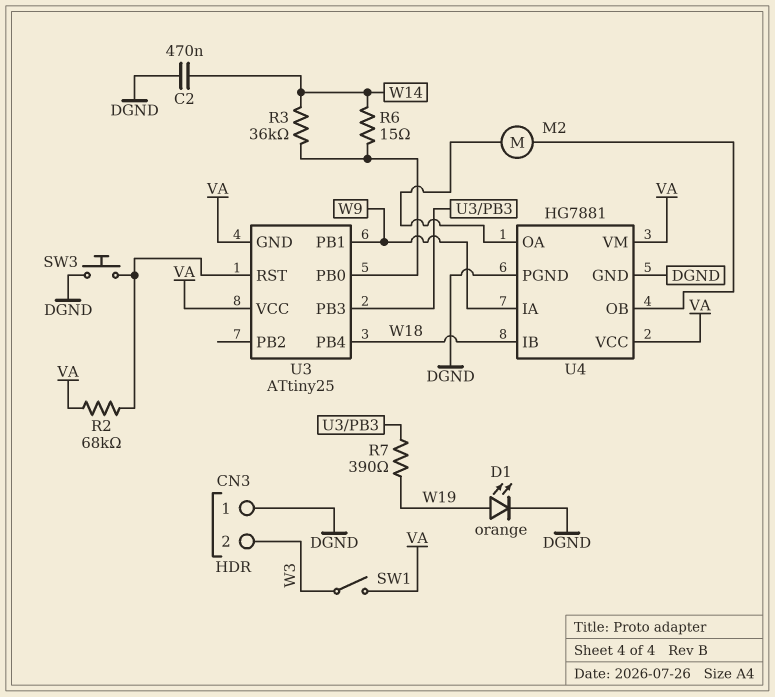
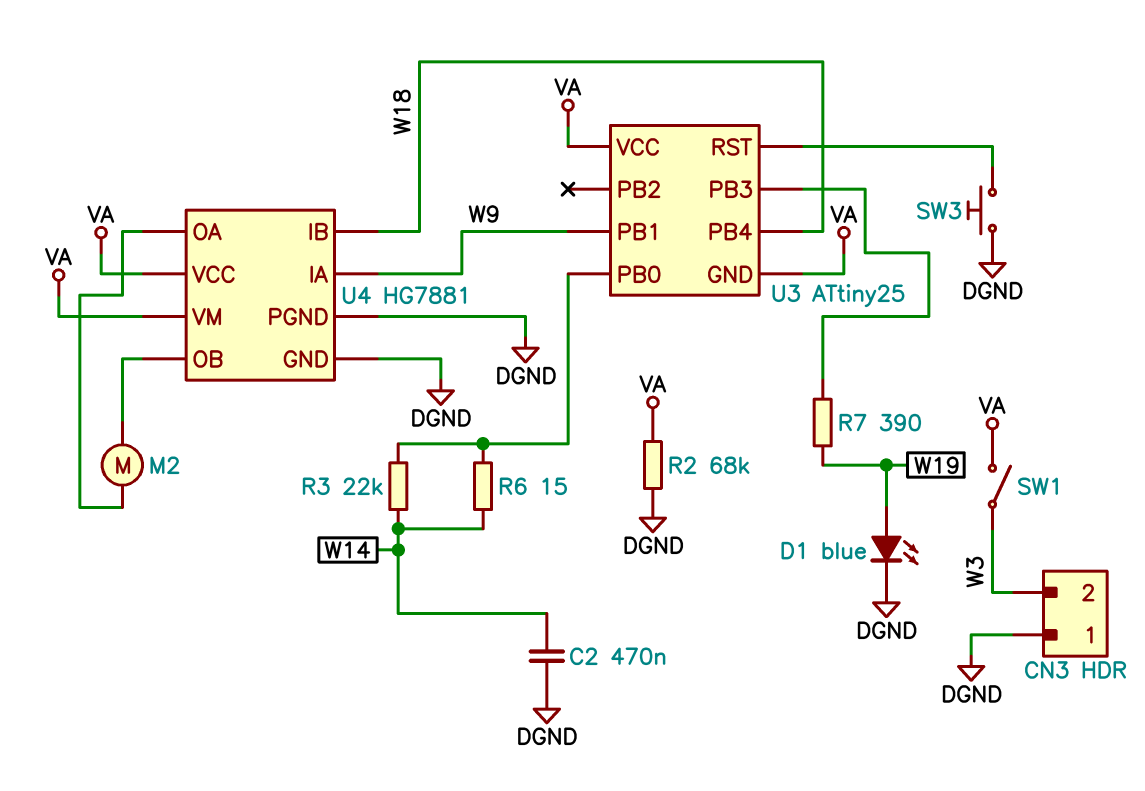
D1: LED orange (A W19, K DGND) -> LED blue (A W19, K DGND)
R2: 68k (U3/RST, VA) -> 68k (DGND, VA)
R3: 36k (U3/PB0, W14) -> 22k (U3/PB0, W14)

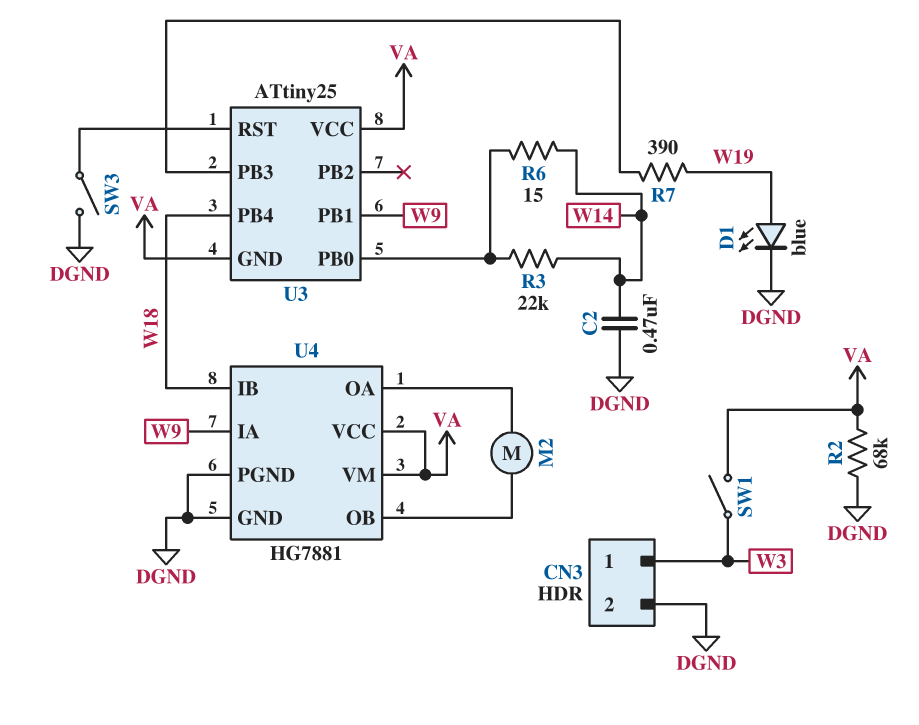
CN3 pin 1: DGND -> W3
CN3 pin 2: W3 -> DGND
SW3: button (DGND, U3/RST) -> switch (DGND, U3/RST)

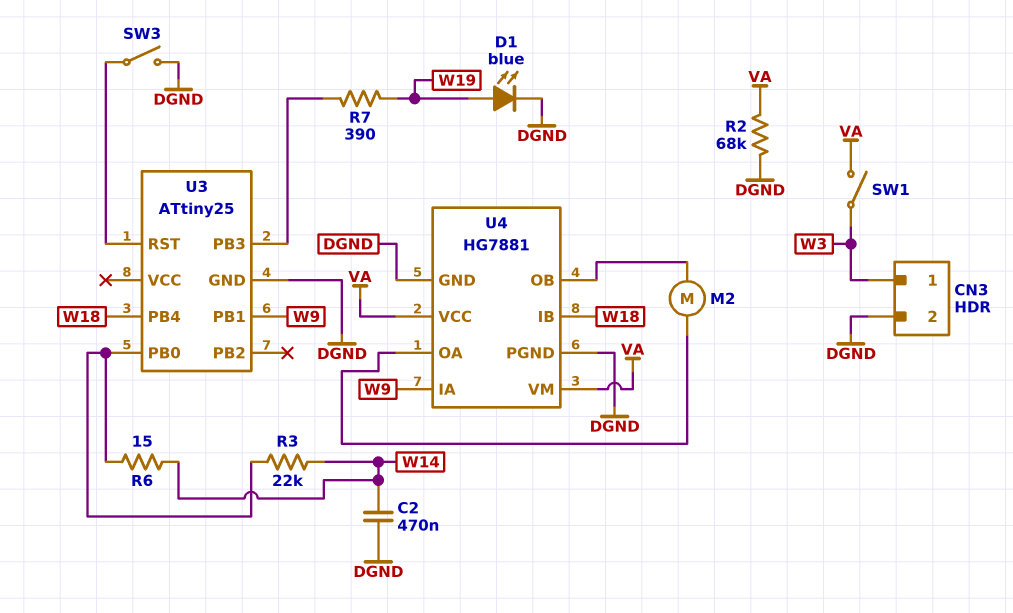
U3 pin GND: VA -> DGND
U3 pin VCC: VA -> none

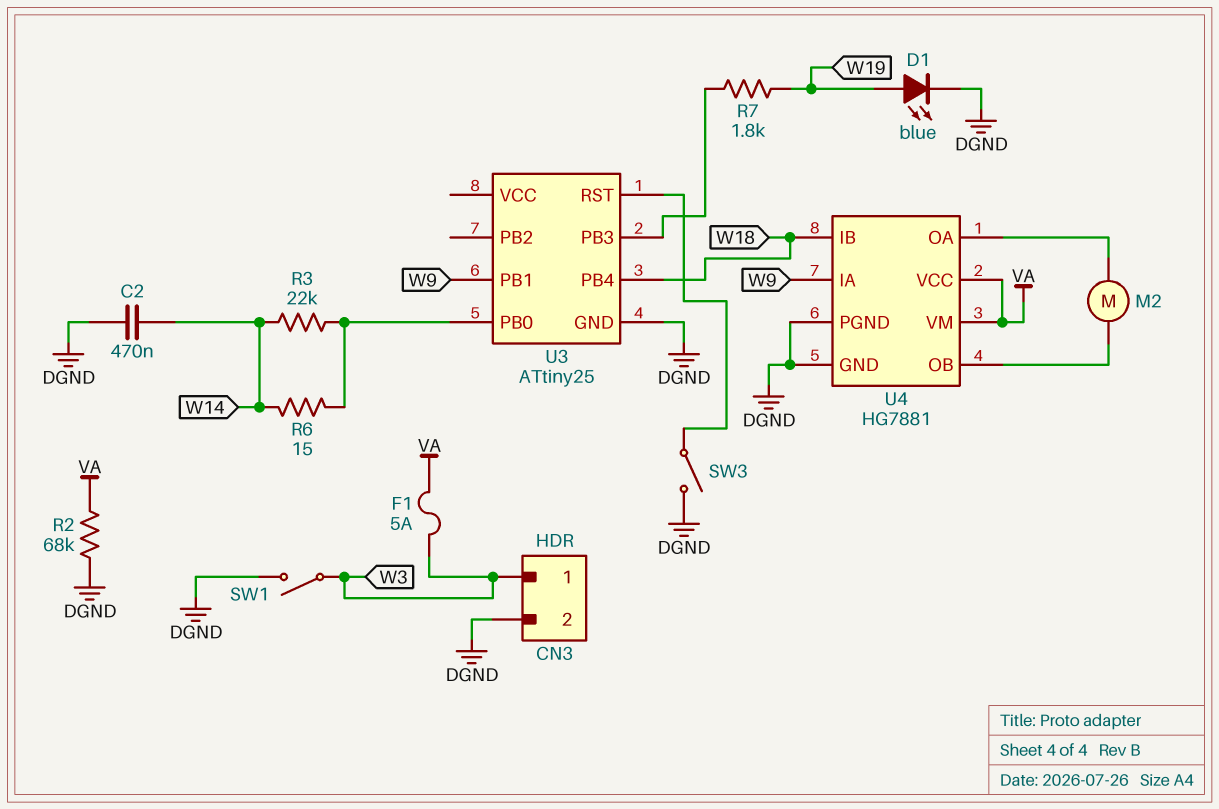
F1: none -> 5A (VA, W3)
R7: 390 (U3/PB3, W19) -> 1.8k (U3/PB3, W19)
SW1: switch (VA, W3) -> switch (DGND, W3)

